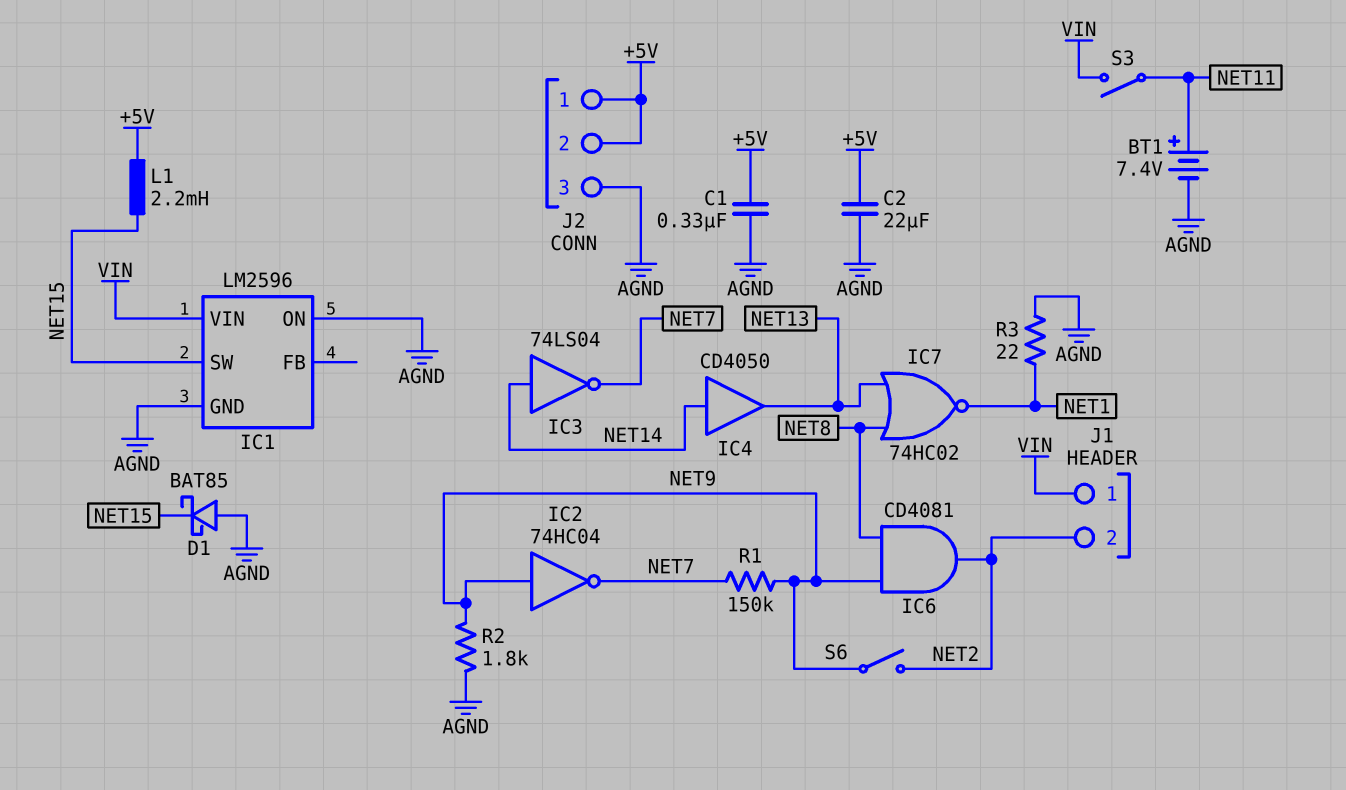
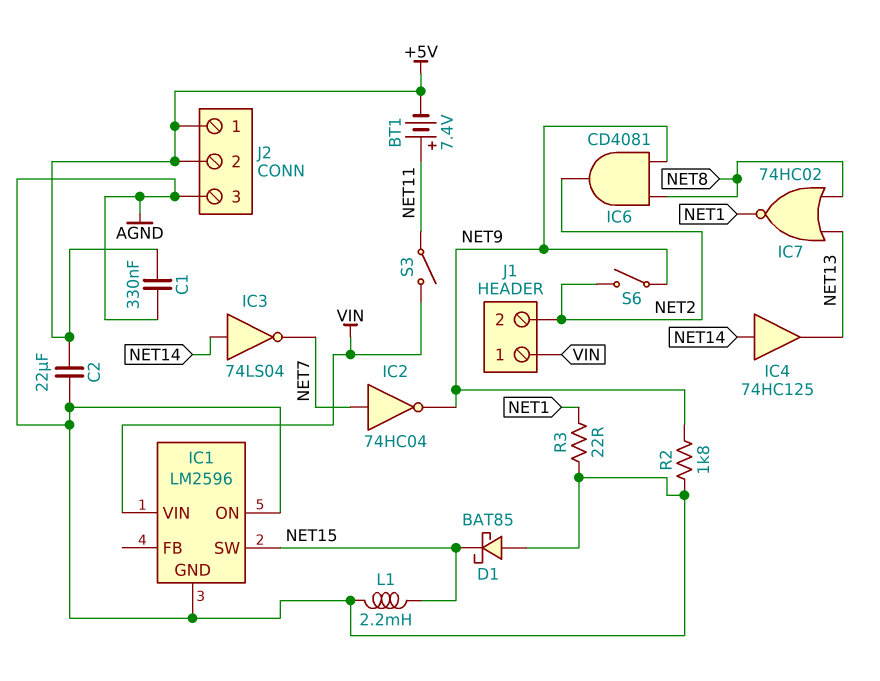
BT1: 7.4V (plus NET11, minus AGND) -> 7.4V (plus NET11, minus +5V)
IC2: NOT 74HC04 (in NET9, out NET7) -> NOT 74HC04 (in NET7, out NET9)
IC4: buffer CD4050 (in NET14, out NET13) -> buffer 74HC125 (in NET14, out NET13)
L1: 2.2mH (+5V, NET15) -> 2.2mH (AGND, NET15)
R1: 150k (NET7, NET9) -> none

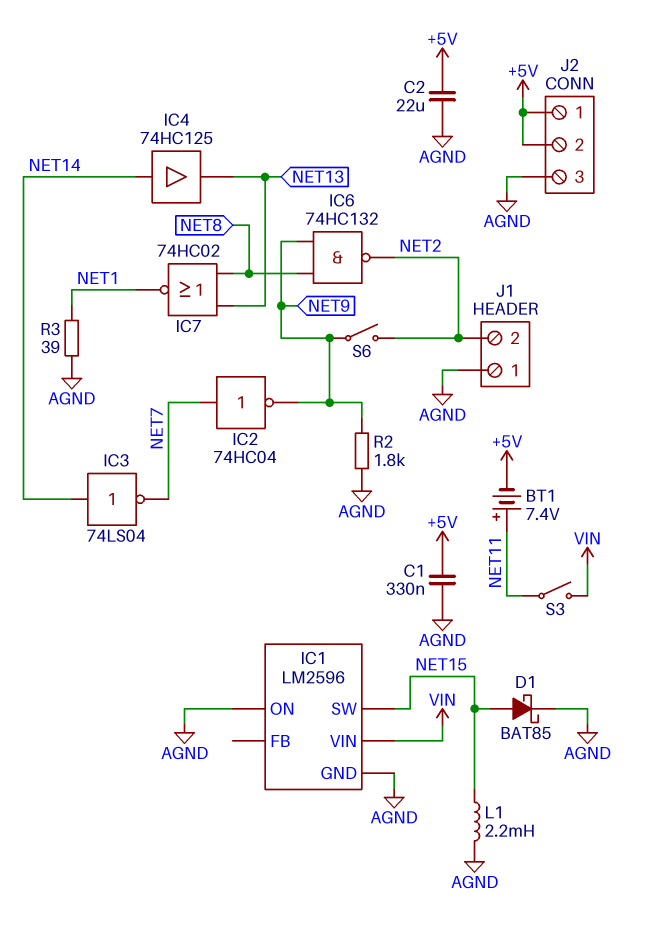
D1: schottky BAT85 (A AGND, K NET15) -> schottky BAT85 (A NET15, K AGND)
IC6: AND CD4081 (in NET8, in NET9, out NET2) -> NAND 74HC132 (in NET8, in NET9, out NET2)
J1 pin 1: VIN -> AGND
R3: 22 (AGND, NET1) -> 39 (AGND, NET1)

